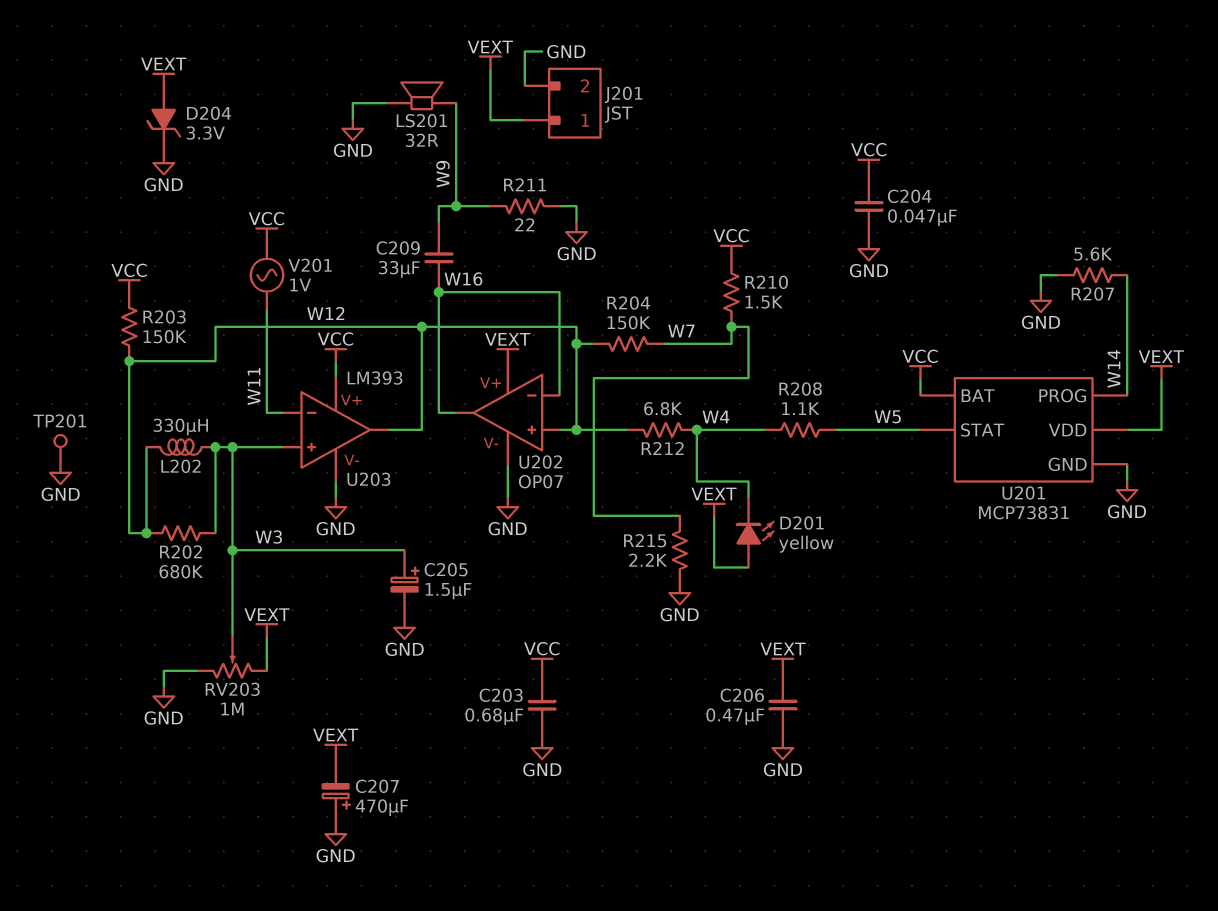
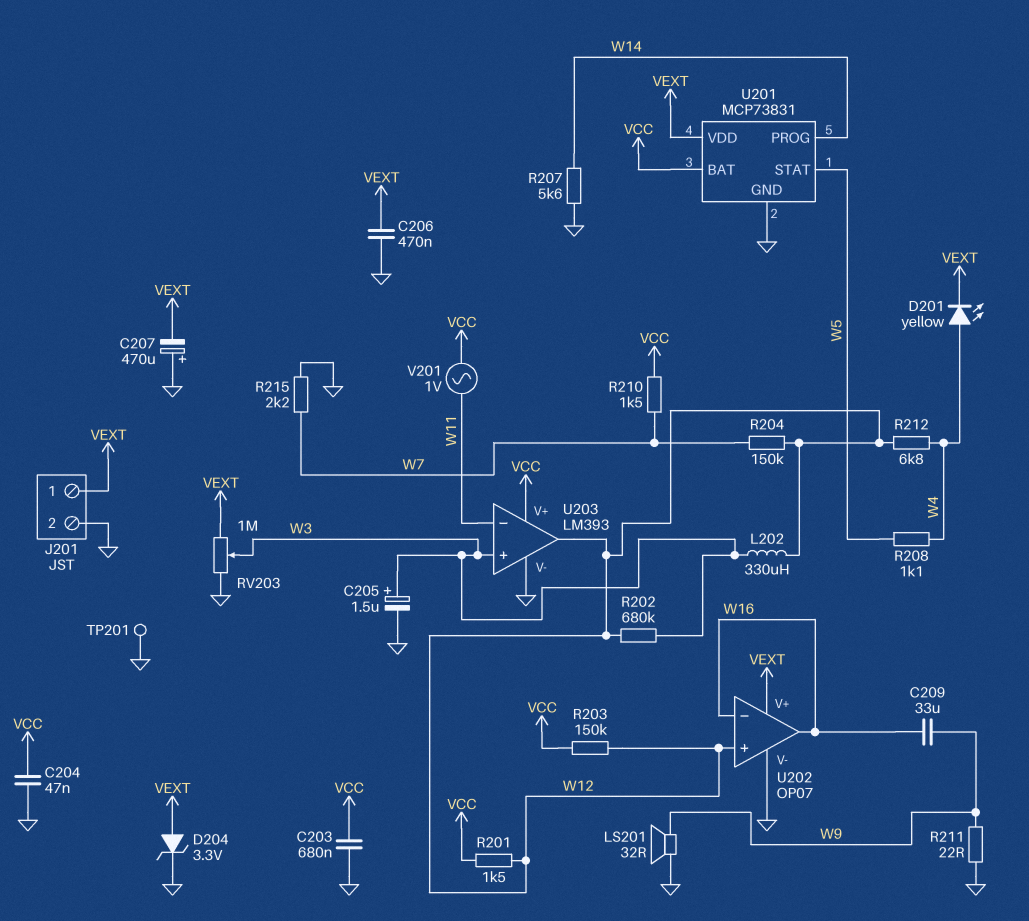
D201: LED yellow (A VEXT, K W4) -> LED yellow (A W4, K VEXT)
R201: none -> 1.5k (VCC, W12)

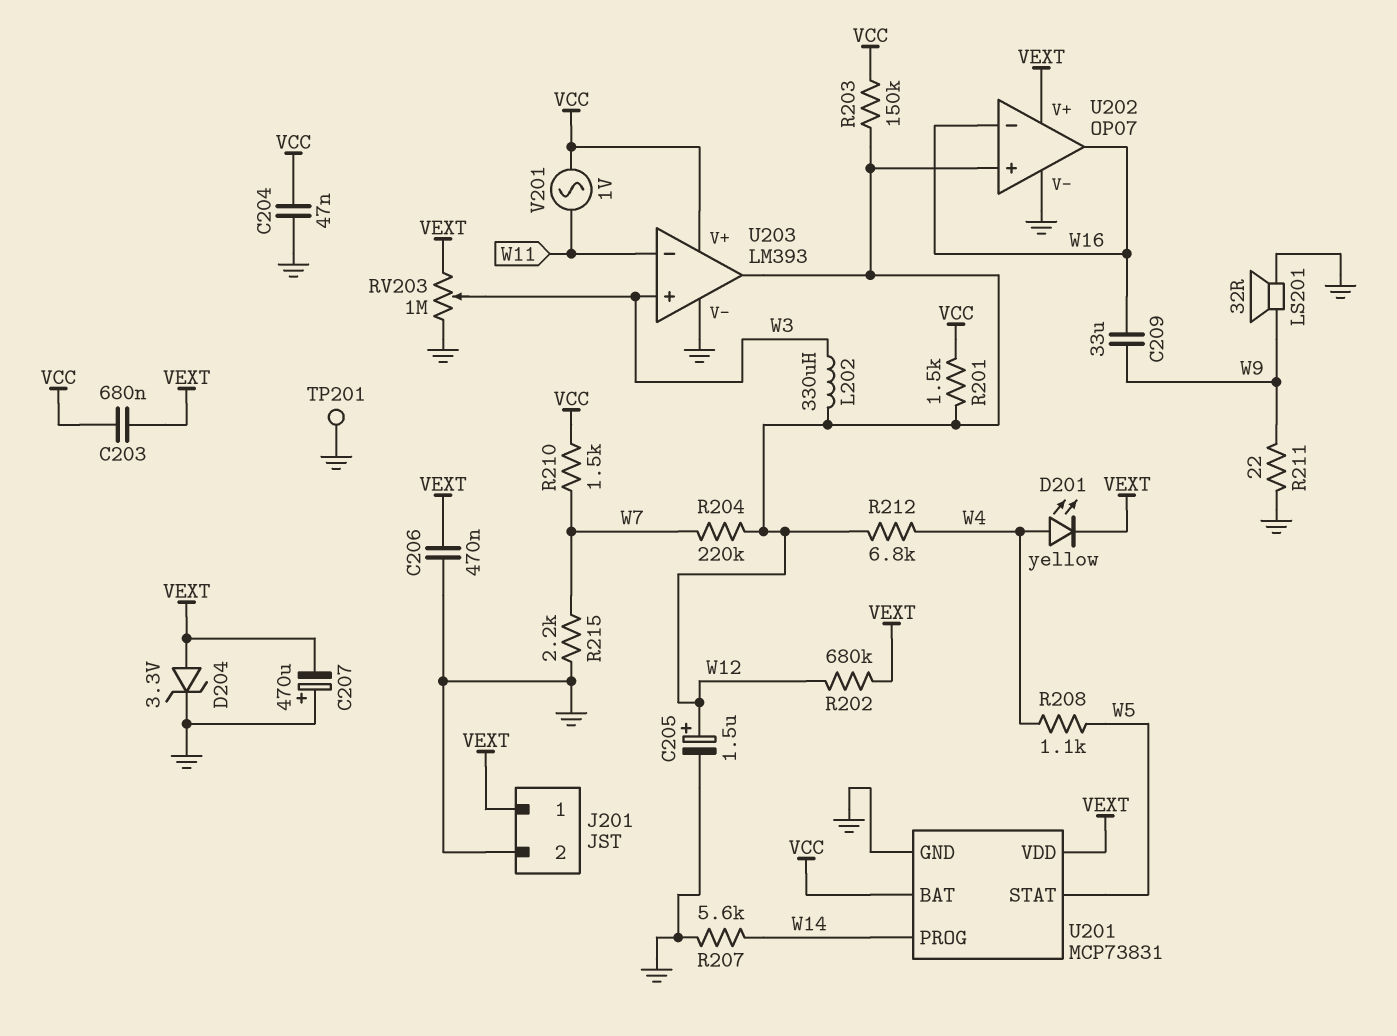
C203: 680nF (GND, VCC) -> 680nF (VCC, VEXT)
C205: 1.5uF (plus W3, minus GND) -> 1.5uF (plus W12, minus GND)
R202: 680k (W3, W12) -> 680k (VEXT, W12)
R204: 150k (W7, W12) -> 220k (W7, W12)

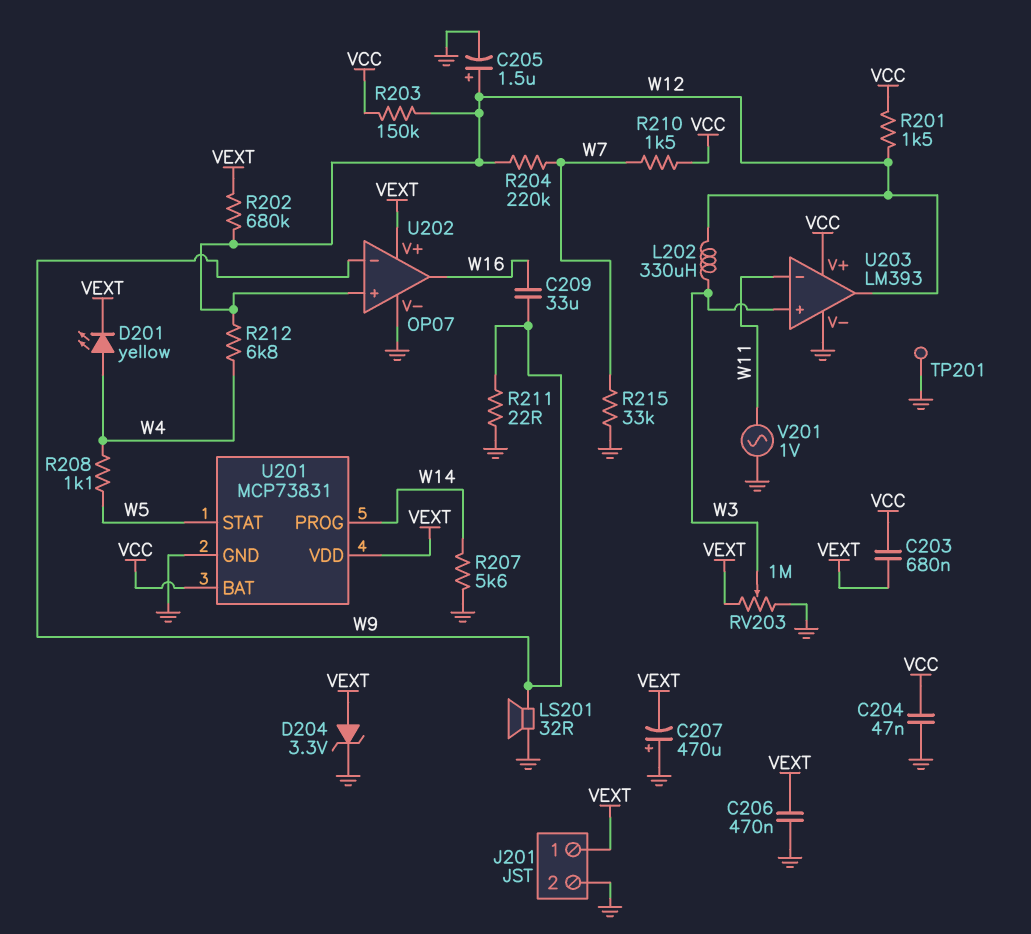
R215: 2.2k (GND, W7) -> 33k (GND, W7)
U202 pin in-: W16 -> W9
V201: AC 1V (VCC, W11) -> AC 1V (GND, W11)

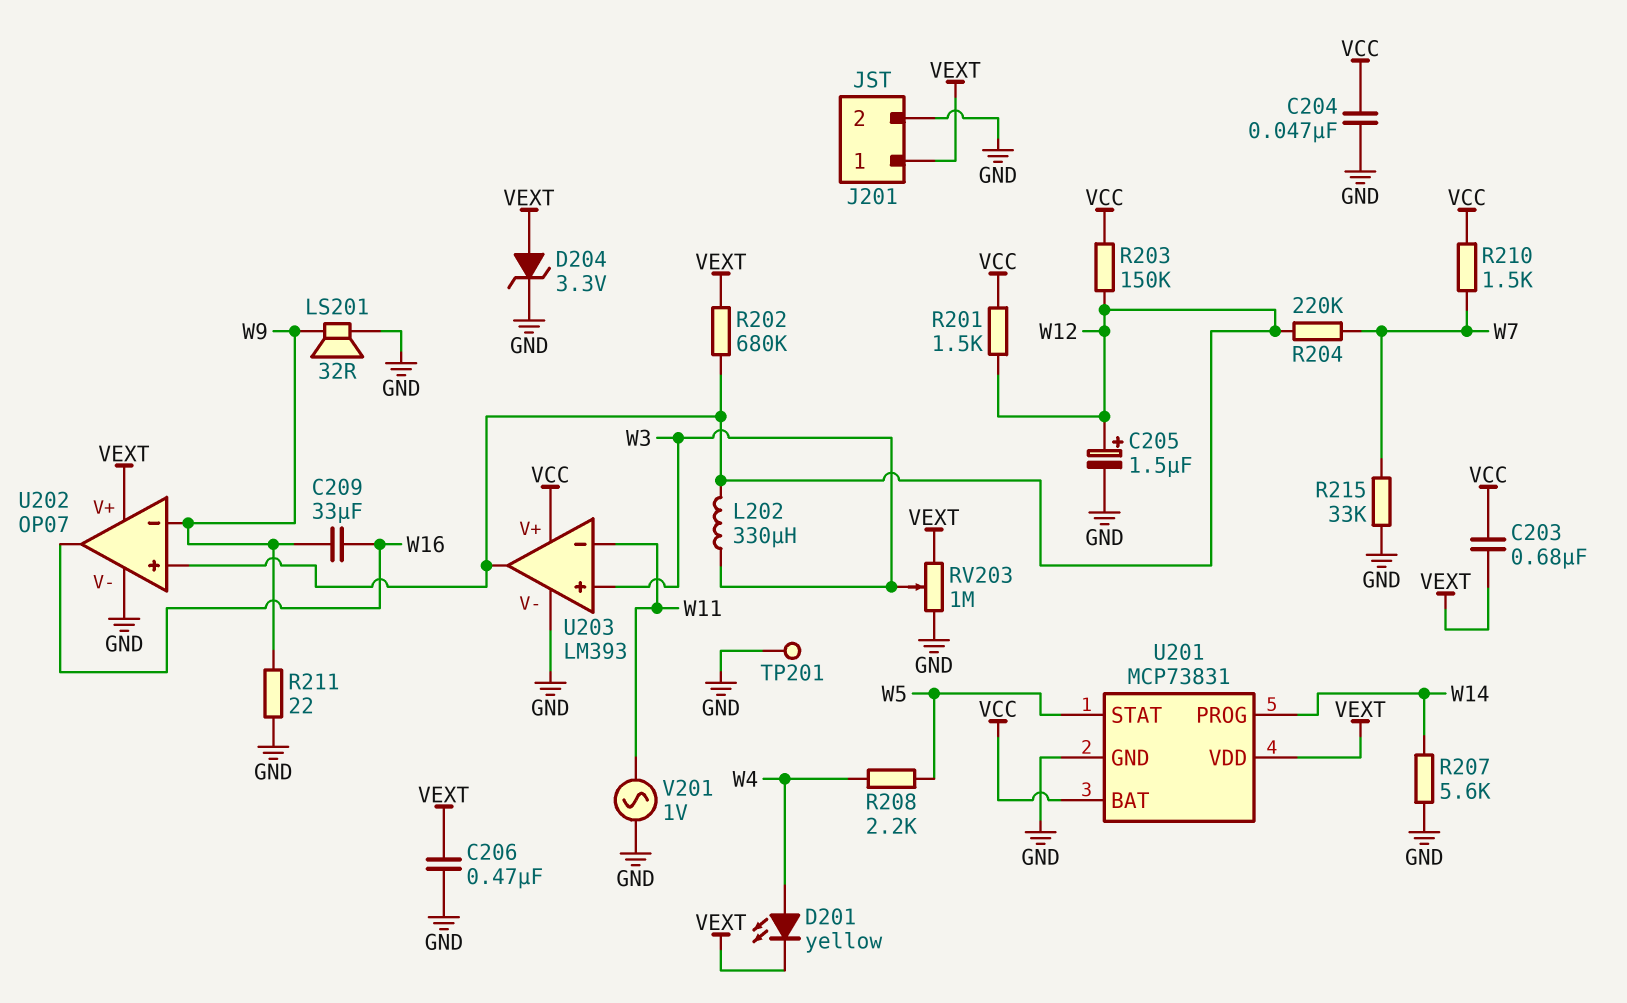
C207: 470uF (plus GND, minus VEXT) -> none
R208: 1.1k (W4, W5) -> 2.2k (W4, W5)
R212: 6.8k (W4, W12) -> none

